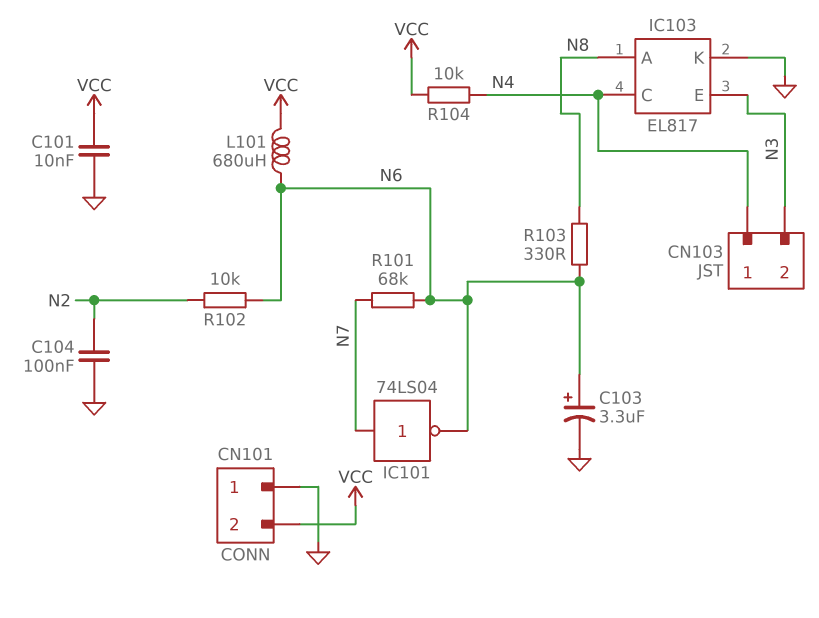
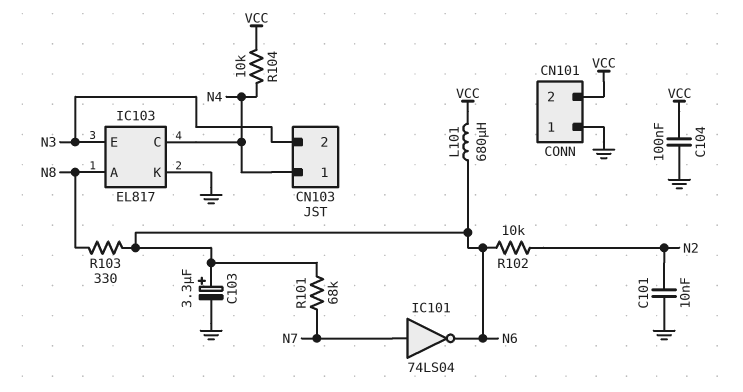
C101: 10nF (GND, VCC) -> 10nF (GND, N2)
C104: 100nF (GND, N2) -> 100nF (GND, VCC)

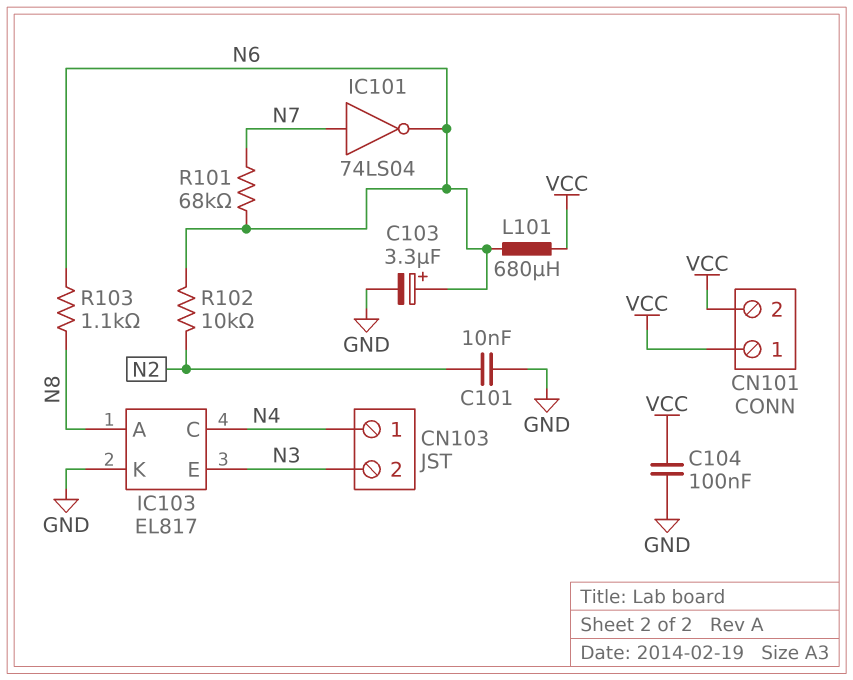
CN101 pin 1: GND -> VCC
R103: 330 (N6, N8) -> 1.1k (N6, N8)
R104: 10k (N4, VCC) -> none

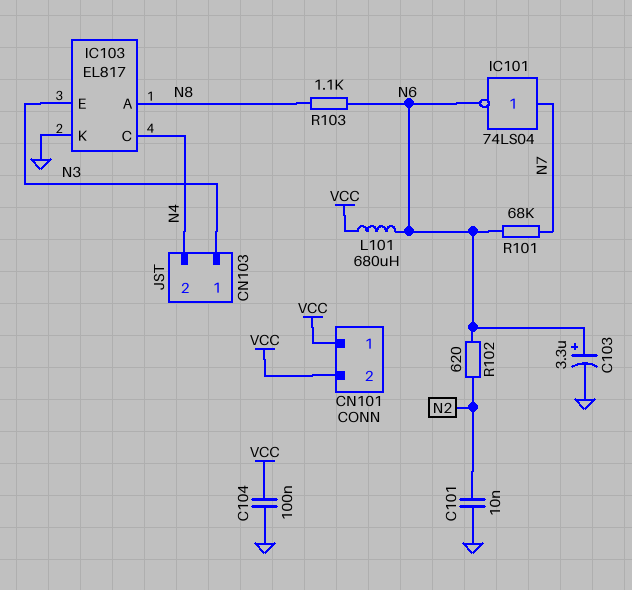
CN103 pin 1: N4 -> N3
CN103 pin 2: N3 -> N4
R102: 10k (N2, N6) -> 620 (N2, N6)

